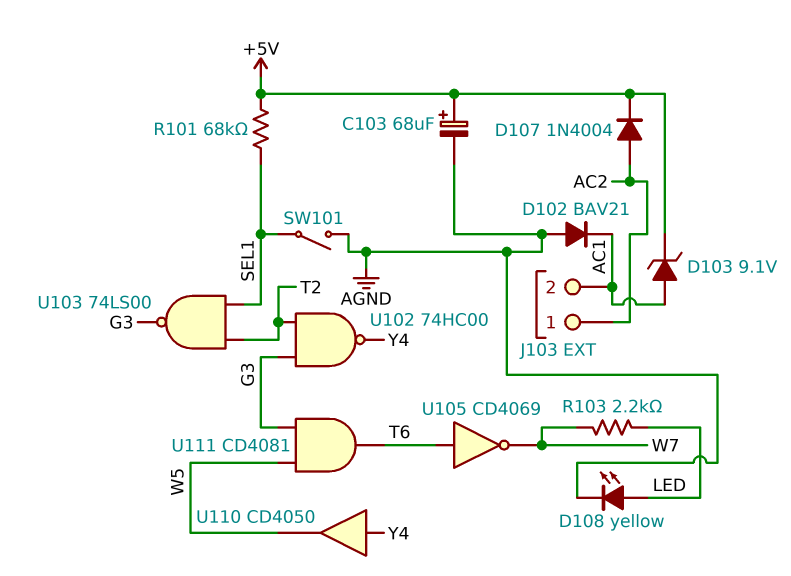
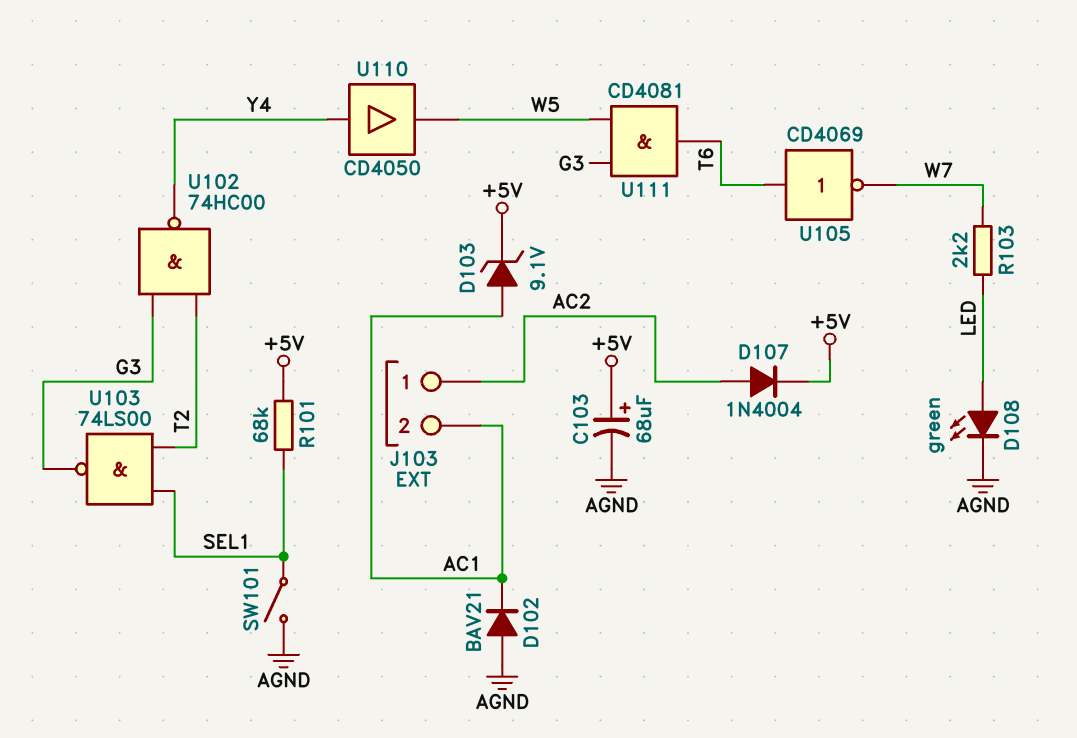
D108: LED yellow (A LED, K AGND) -> LED green (A LED, K AGND)

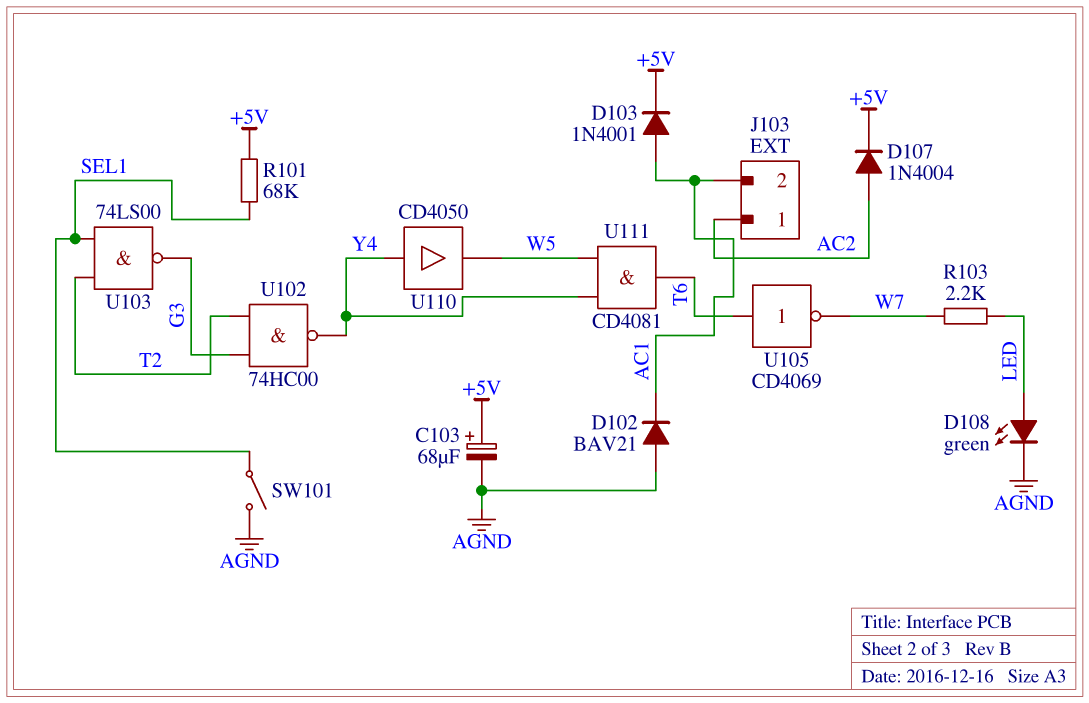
D103: zener 9.1V (A AC1, K +5V) -> diode 1N4001 (A AC1, K +5V)
U111: AND CD4081 (in G3, in W5, out T6) -> AND CD4081 (in W5, in Y4, out T6)

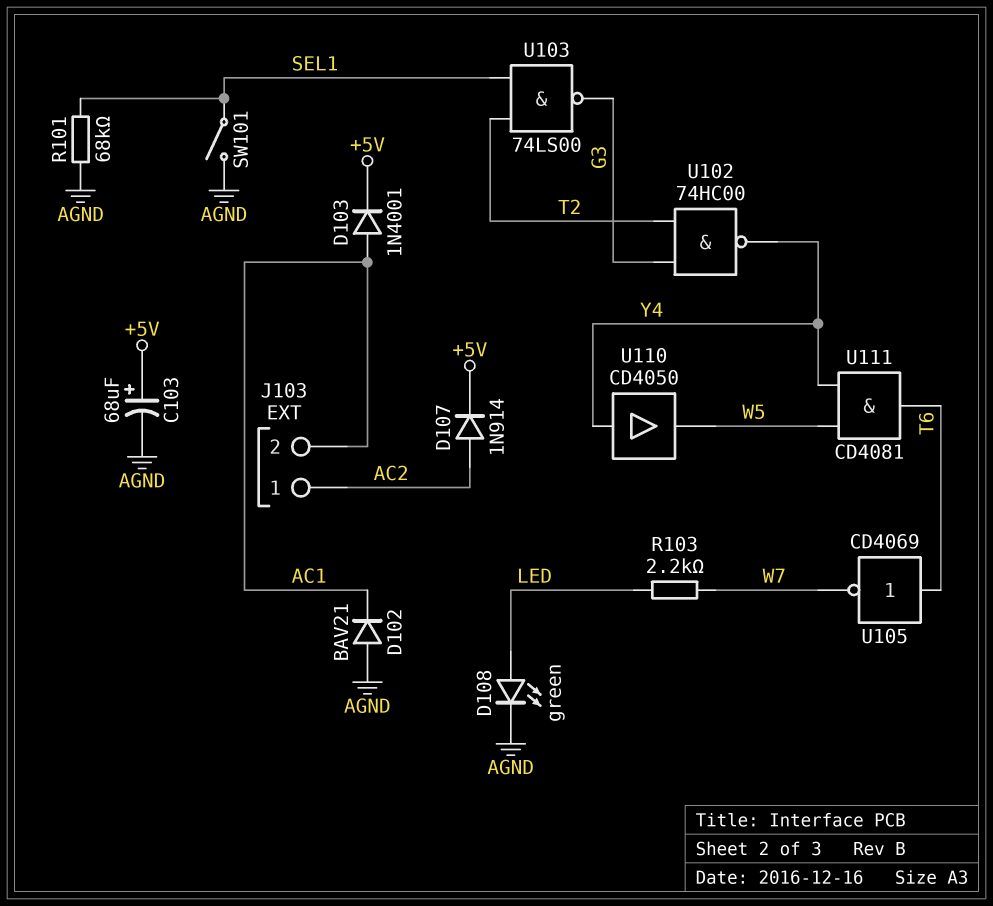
D107: diode 1N4004 (A AC2, K +5V) -> diode 1N914 (A AC2, K +5V)
R101: 68k (+5V, SEL1) -> 68k (AGND, SEL1)

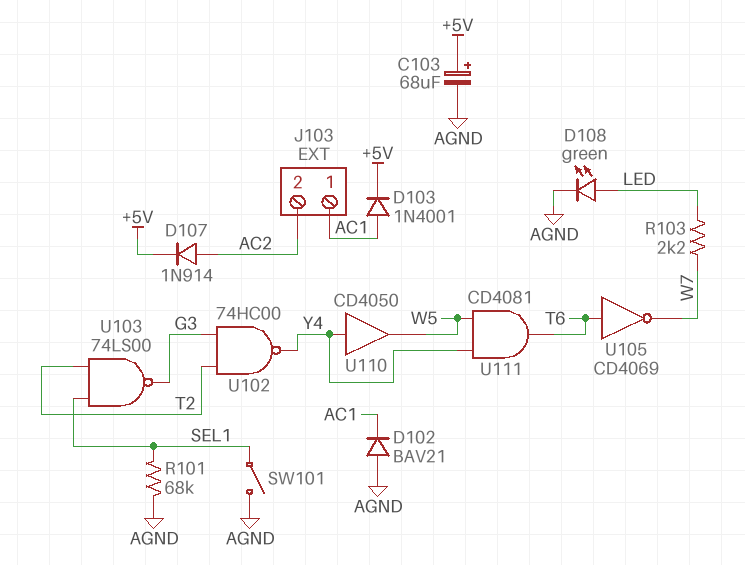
J103 pin 1: AC2 -> AC1
J103 pin 2: AC1 -> AC2

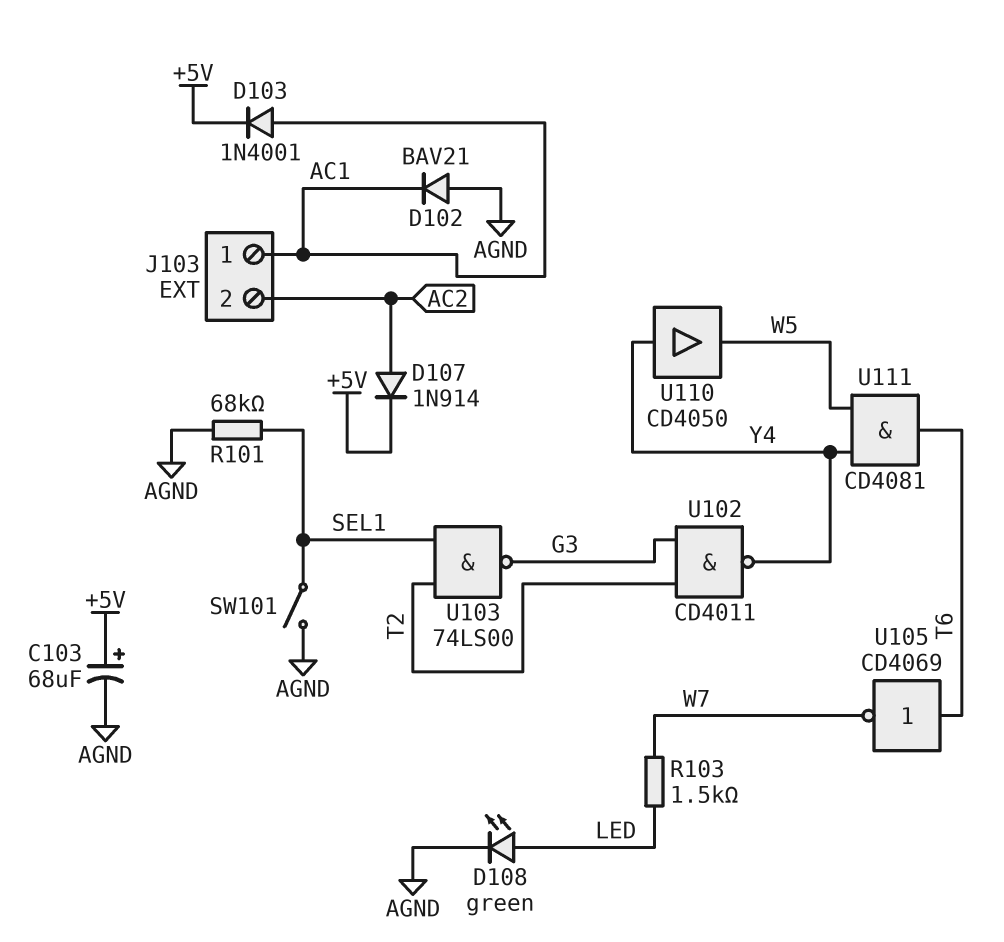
R103: 2.2k (LED, W7) -> 1.5k (LED, W7)
U102: NAND 74HC00 (in G3, in T2, out Y4) -> NAND CD4011 (in G3, in T2, out Y4)

